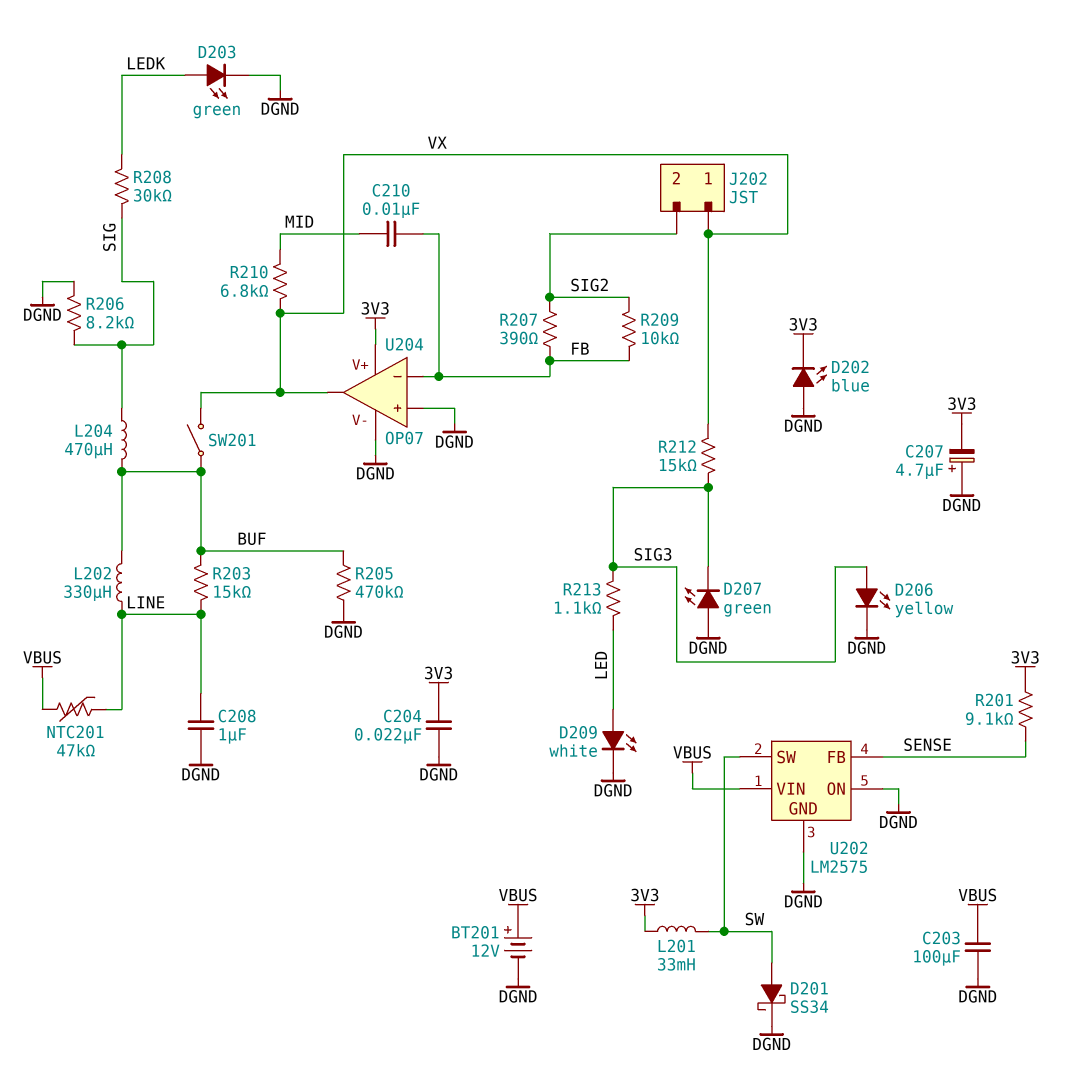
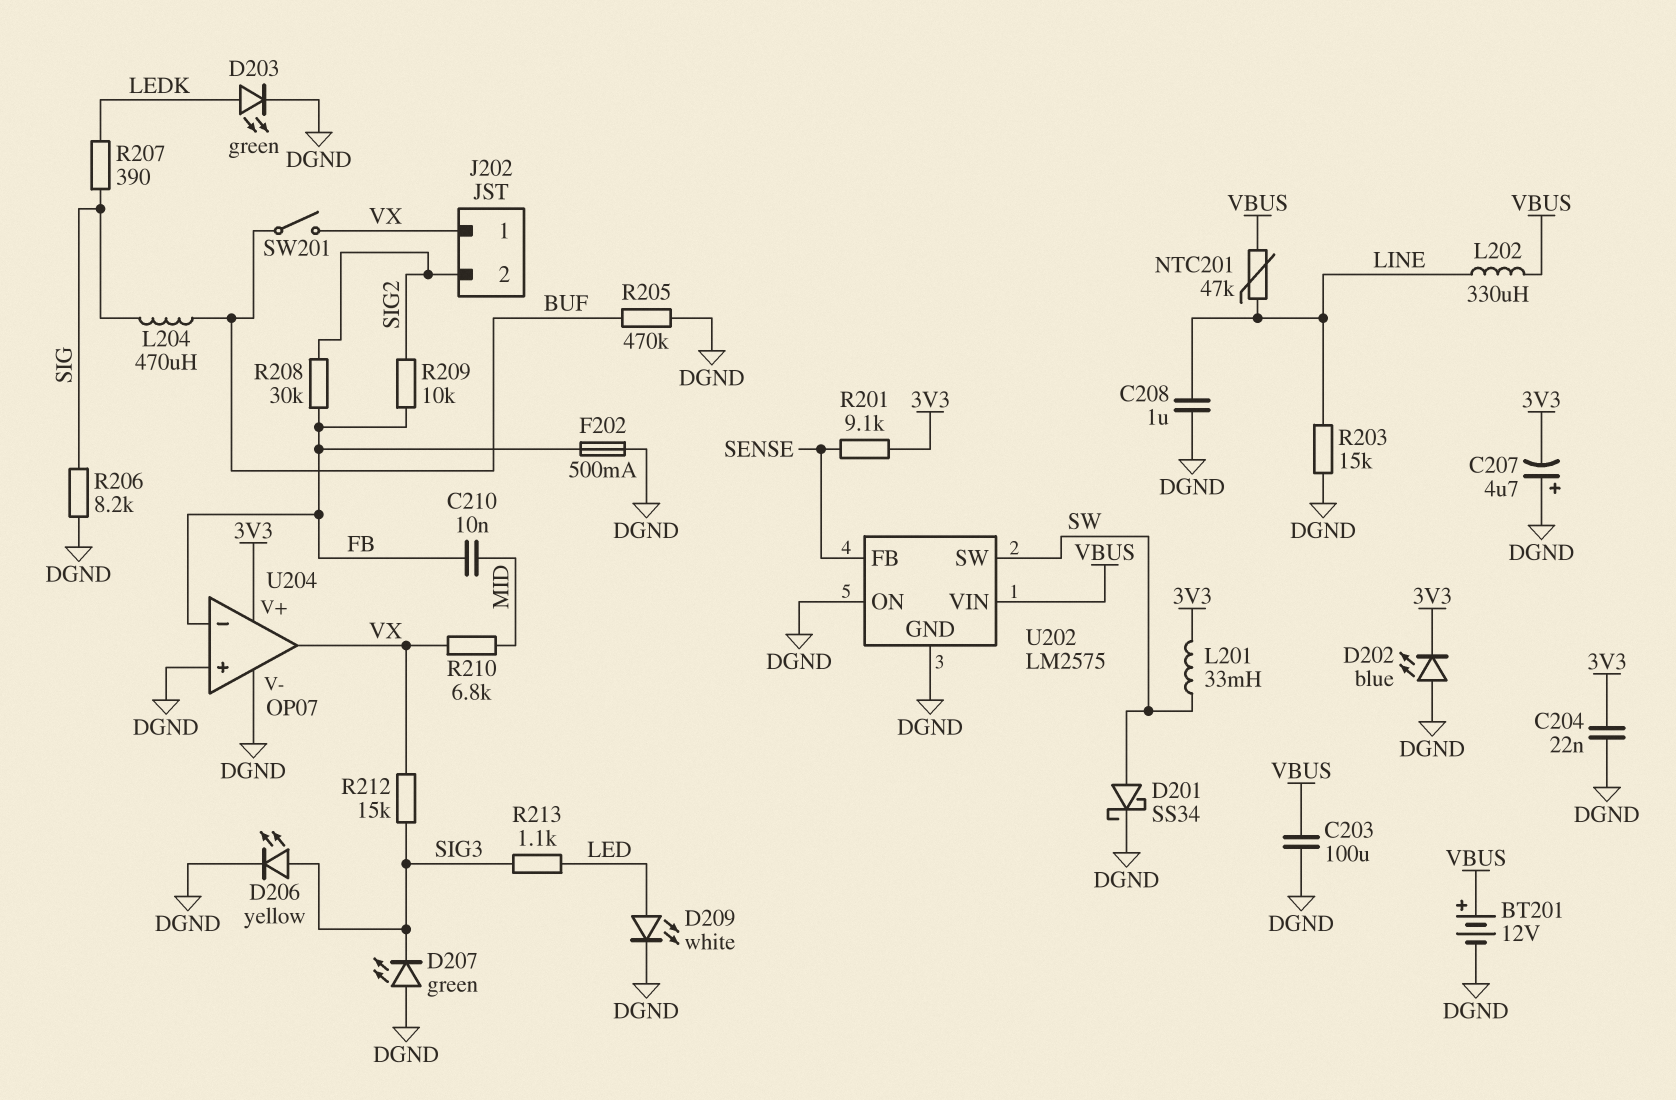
F202: none -> 500mA (DGND, FB)
L202: 330uH (BUF, LINE) -> 330uH (LINE, VBUS)
R203: 15k (BUF, LINE) -> 15k (DGND, LINE)
R207: 390 (FB, SIG2) -> 390 (LEDK, SIG)
R208: 30k (LEDK, SIG) -> 30k (FB, SIG2)

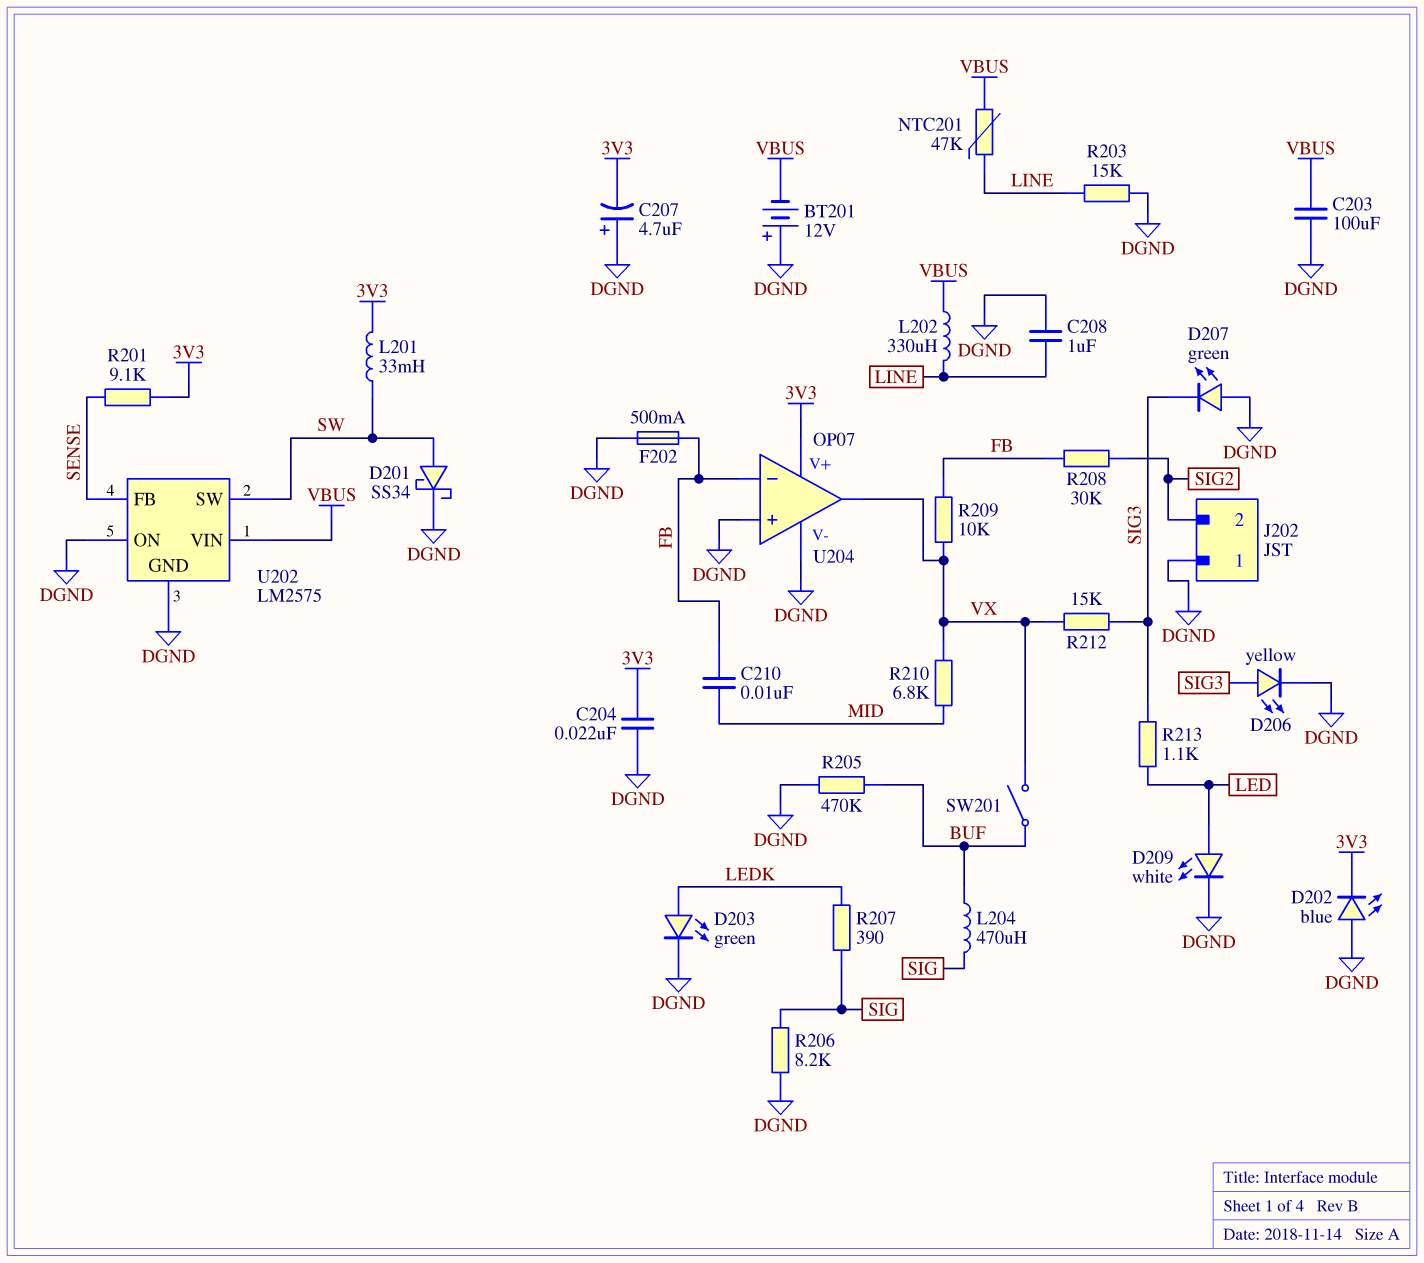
BT201: 12V (plus VBUS, minus DGND) -> 12V (plus DGND, minus VBUS)
J202 pin 1: VX -> DGND
R209: 10k (FB, SIG2) -> 10k (FB, VX)

